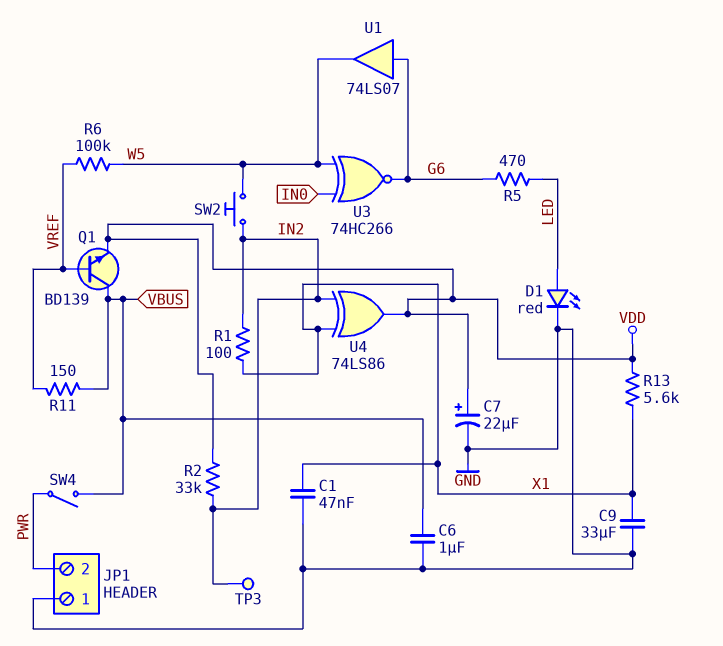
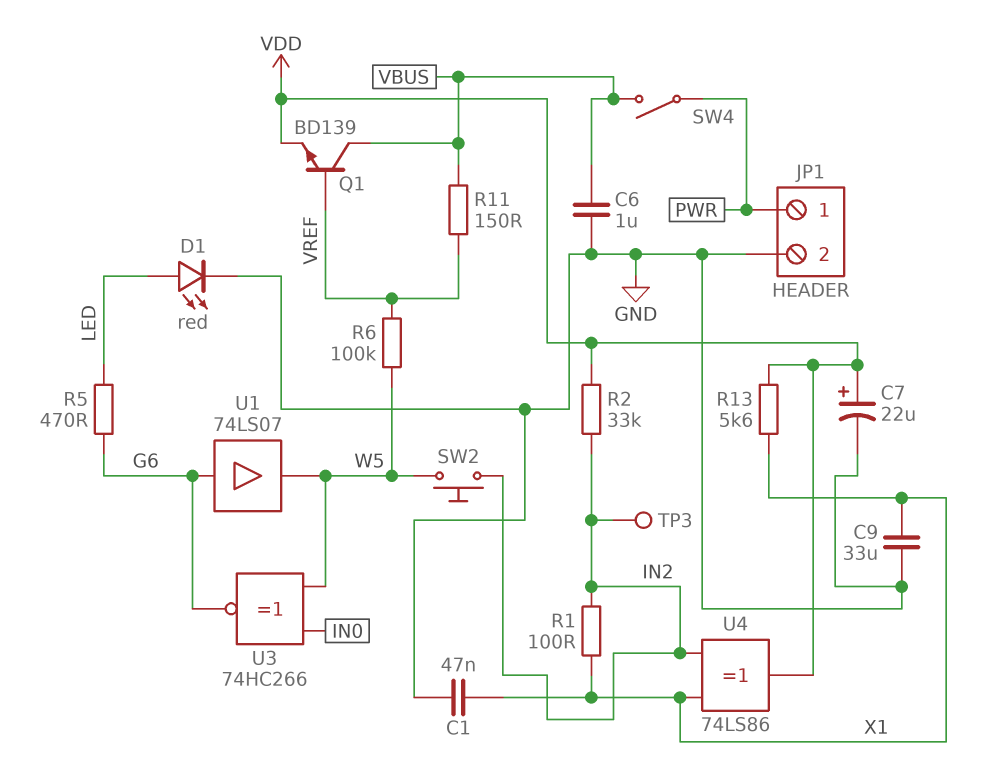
JP1 pin 1: GND -> PWR
JP1 pin 2: PWR -> GND

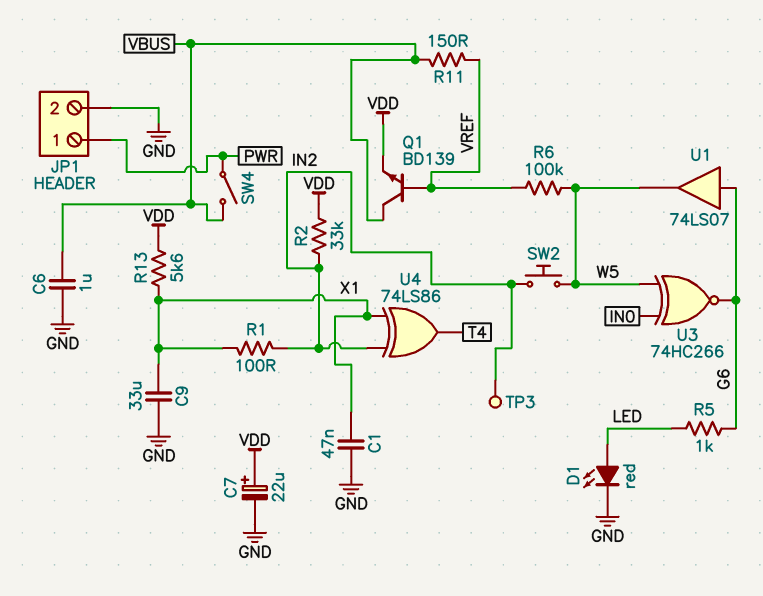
R5: 470 (G6, LED) -> 1k (G6, LED)
U4: XOR 74LS86 (in IN2, in X1, out VDD) -> XOR 74LS86 (in IN2, in X1, out T4)

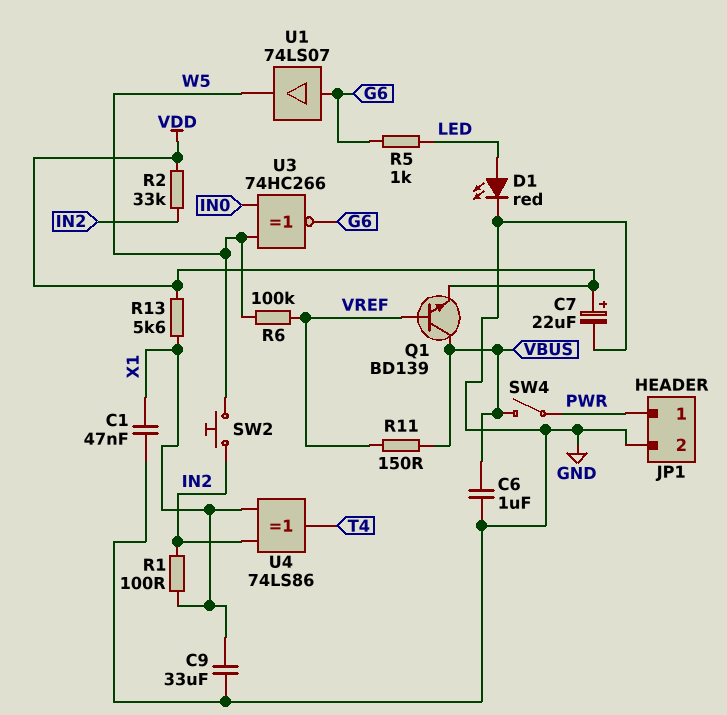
TP3: test point (IN2) -> none

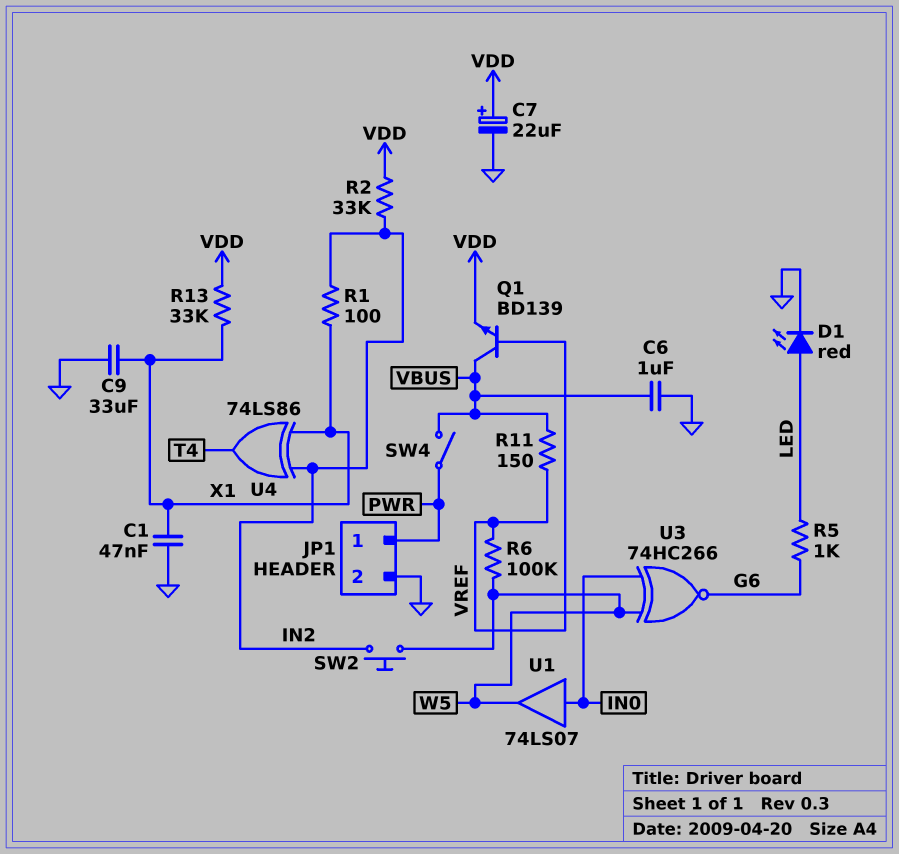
R13: 5.6k (VDD, X1) -> 33k (VDD, X1)
U1: buffer 74LS07 (in G6, out W5) -> buffer 74LS07 (in IN0, out W5)

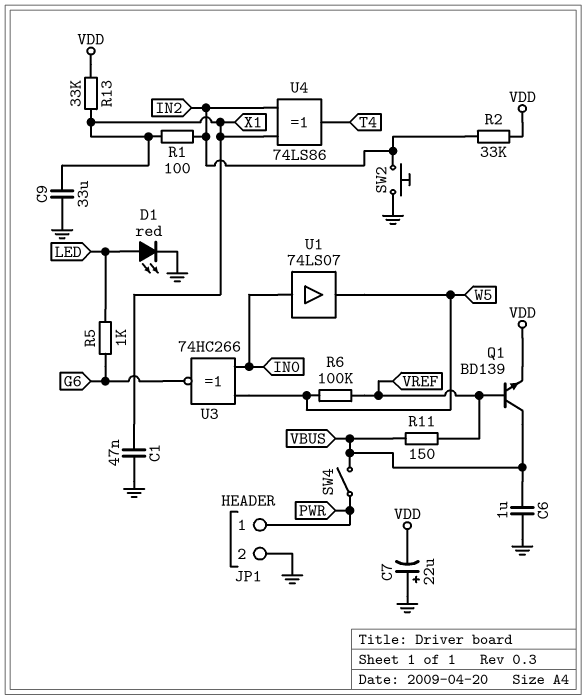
C7: 22uF (plus VDD, minus GND) -> 22uF (plus GND, minus VDD)
SW2: button (IN2, W5) -> button (GND, IN2)

